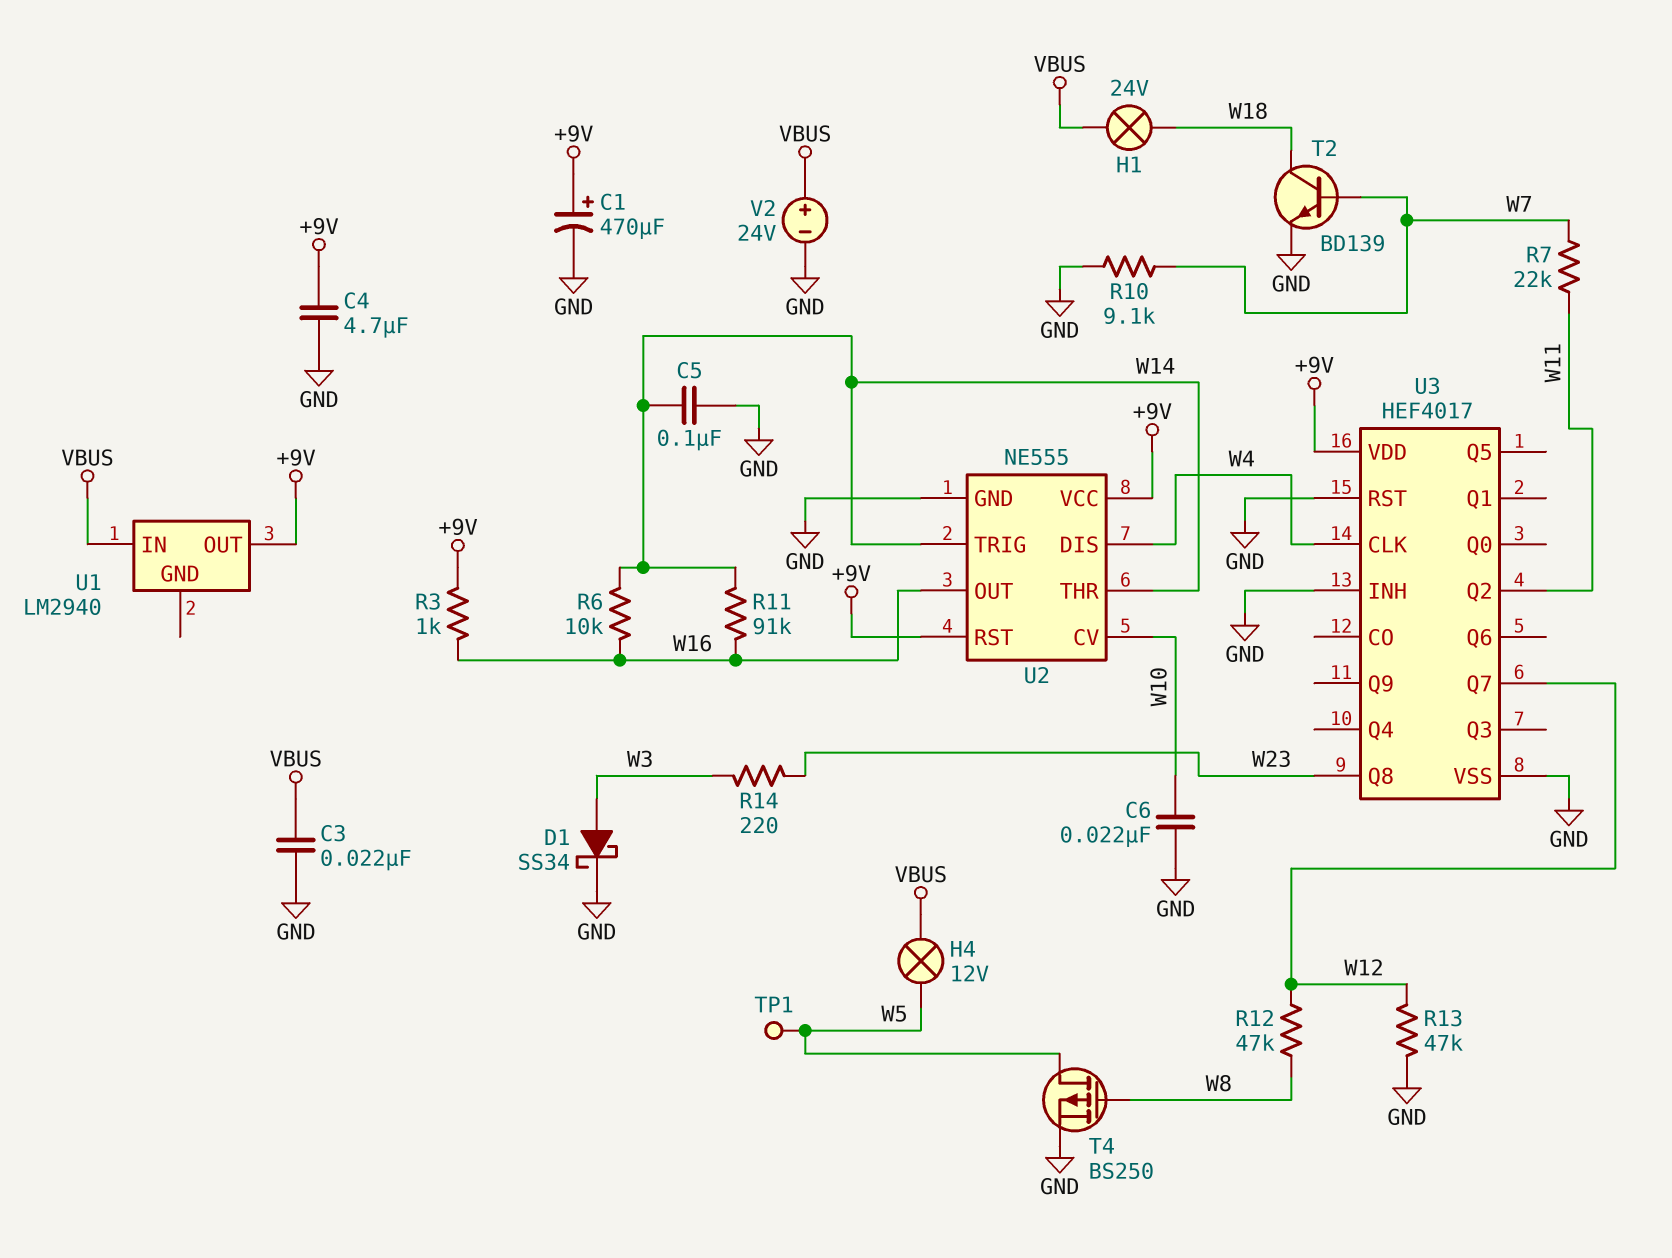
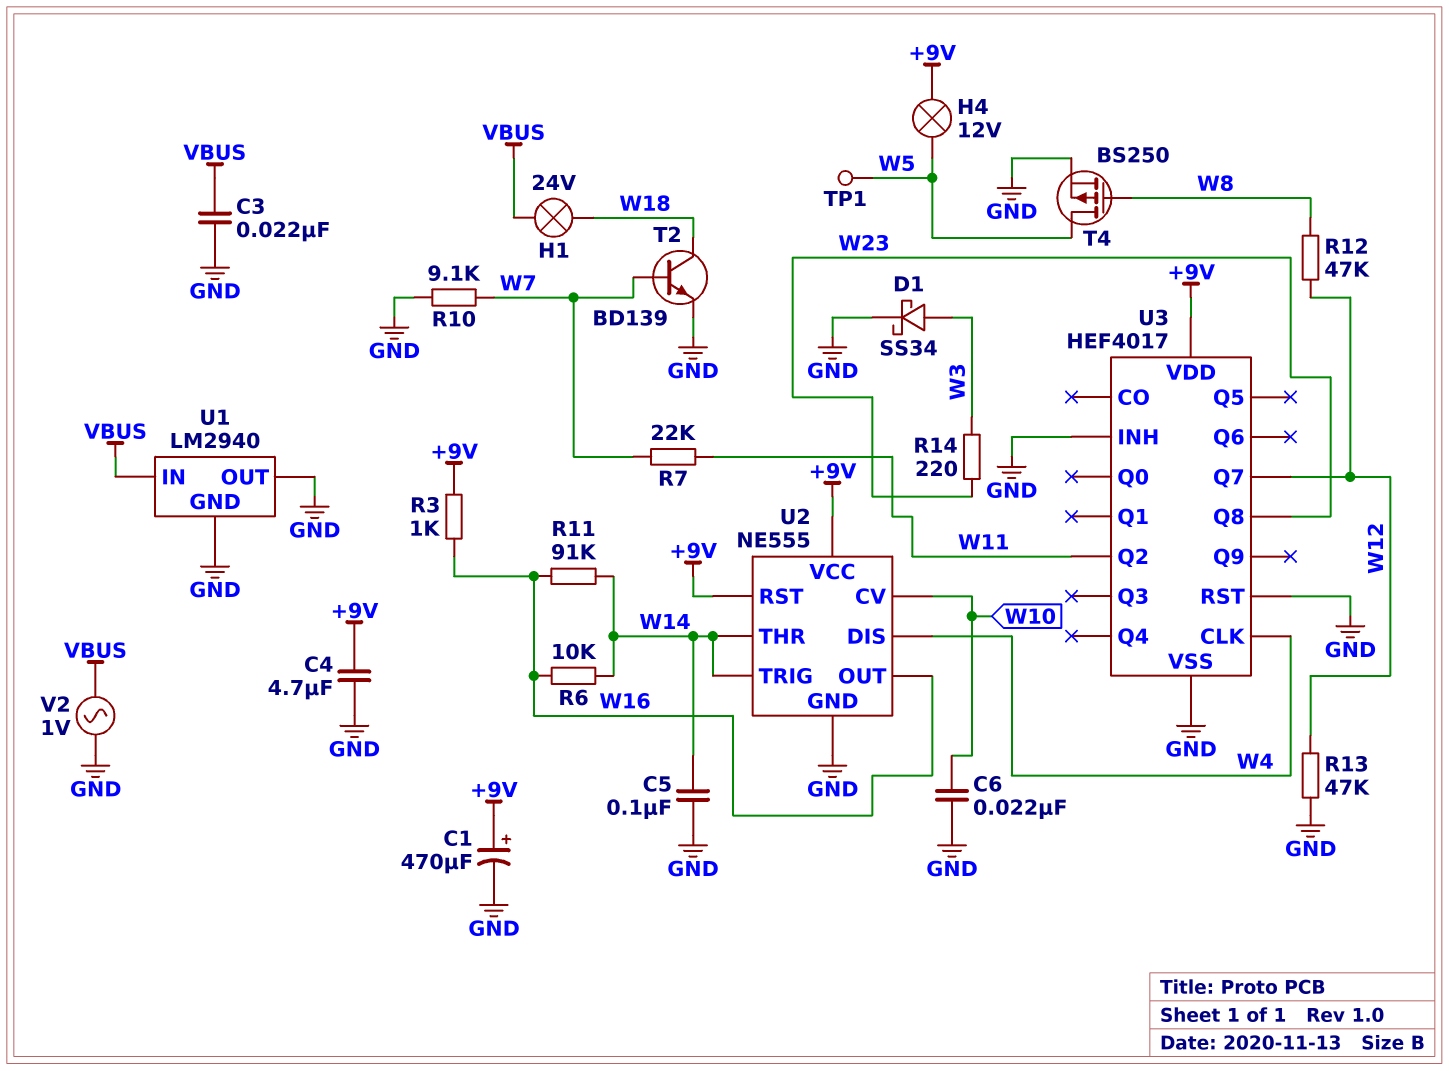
H4: lamp 12V (VBUS, W5) -> lamp 12V (+9V, W5)
U1 pin GND: none -> GND
U1 pin OUT: +9V -> GND
V2: 24V (plus VBUS, minus GND) -> AC 1V (GND, VBUS)

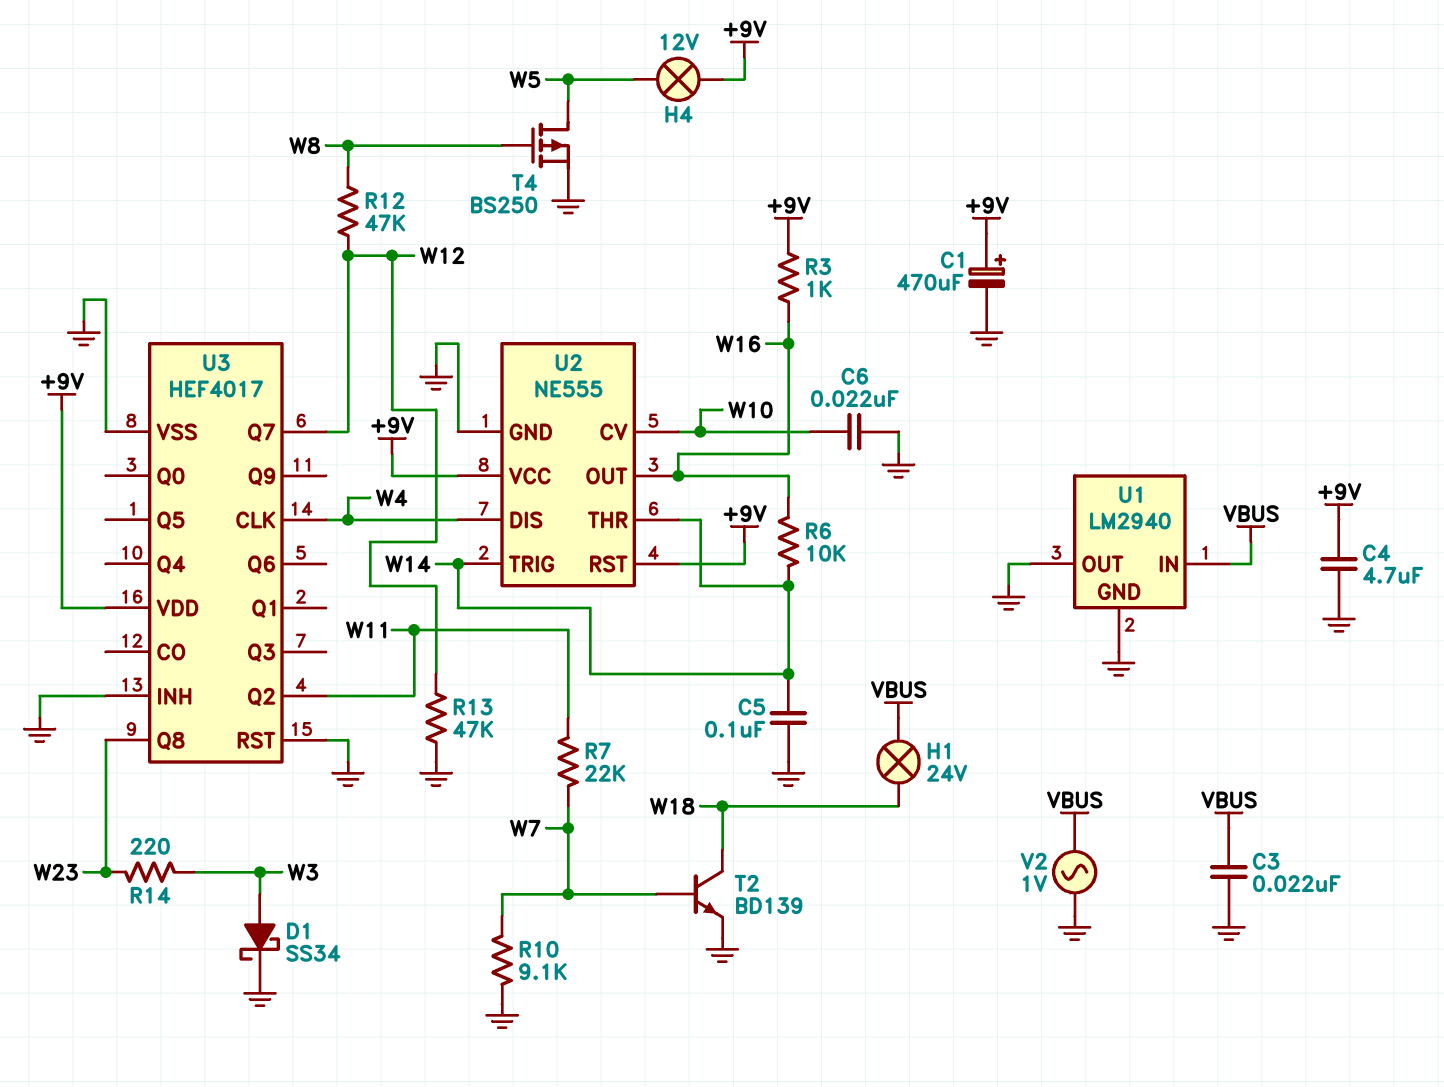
R11: 91k (W14, W16) -> none
TP1: test point (W5) -> none

